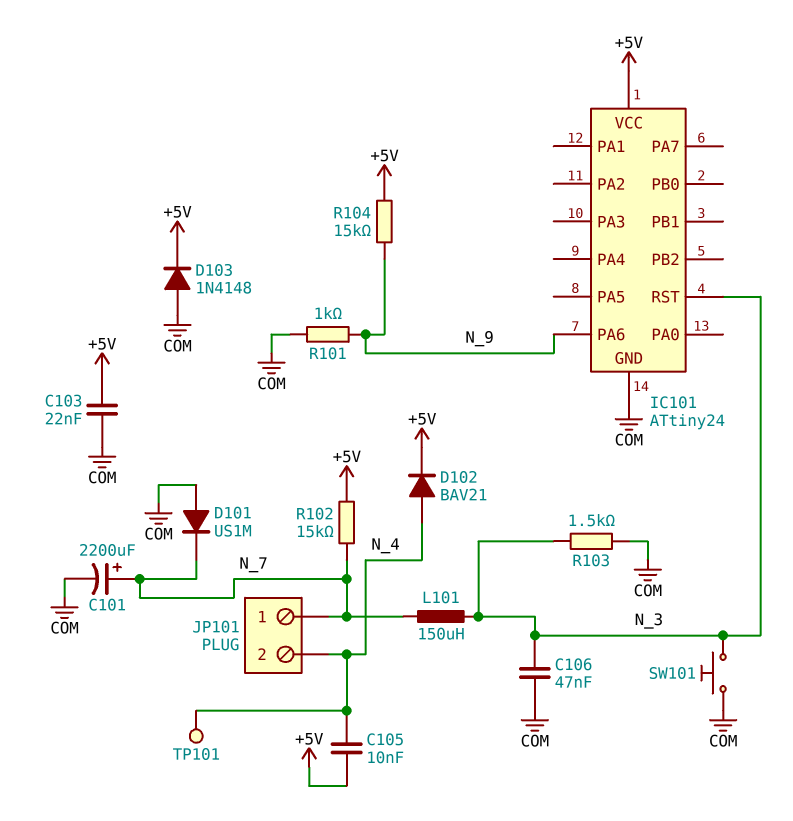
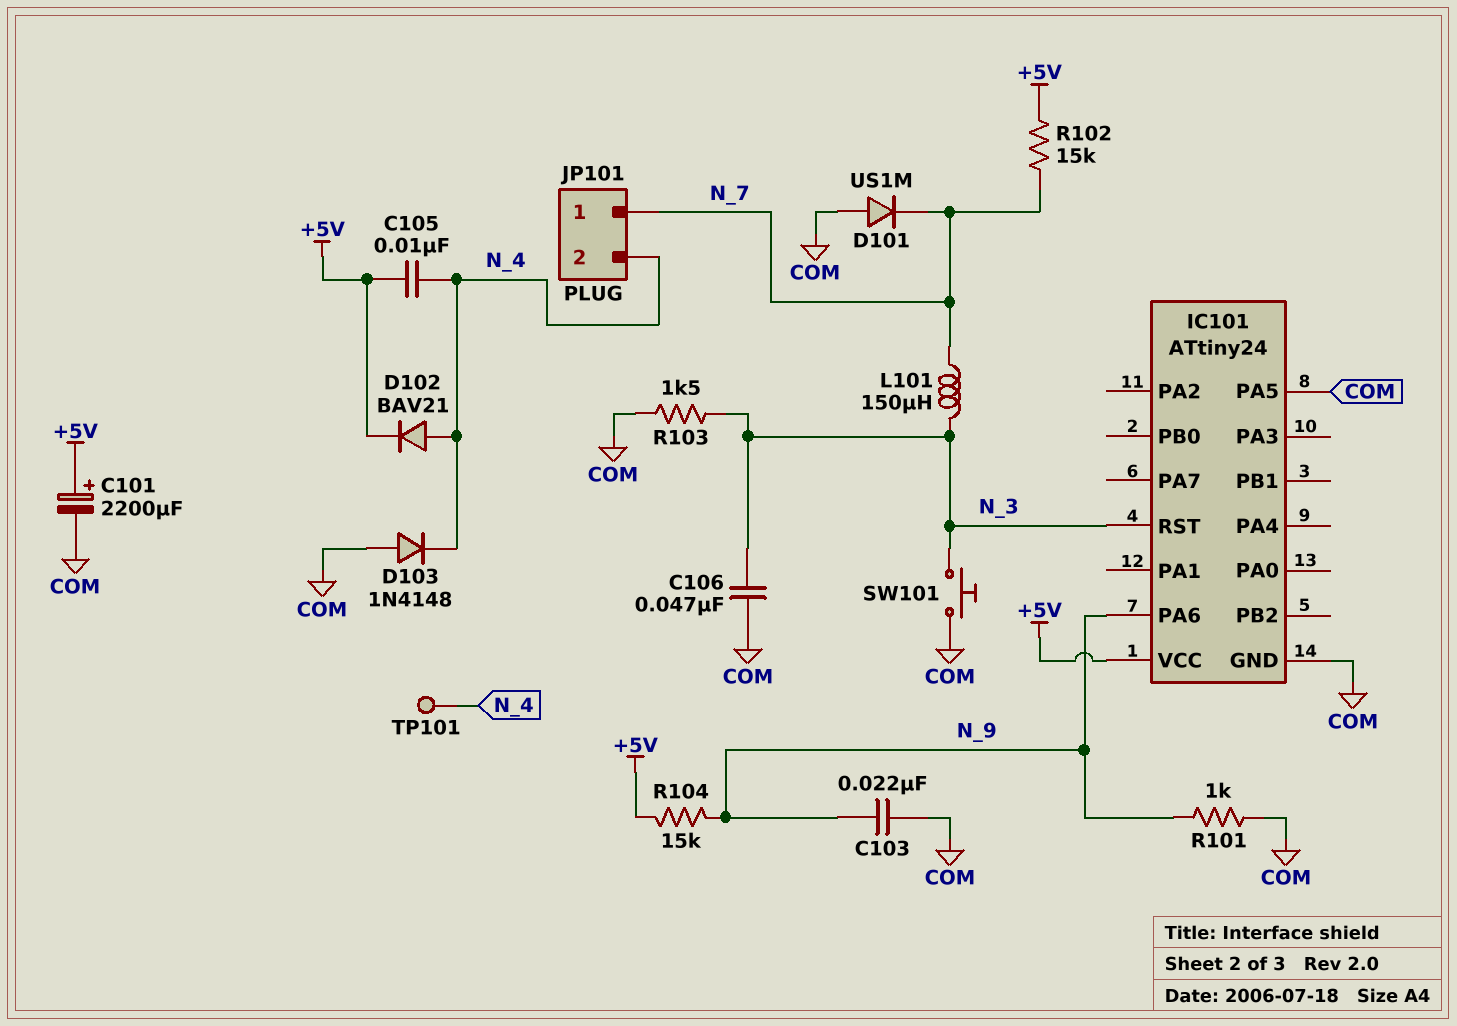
C101: 2200uF (plus N_7, minus COM) -> 2200uF (plus +5V, minus COM)
C103: 22nF (+5V, COM) -> 22nF (COM, N_9)
D103: diode 1N4148 (A COM, K +5V) -> diode 1N4148 (A COM, K N_4)
IC101 pin PA5: none -> COM

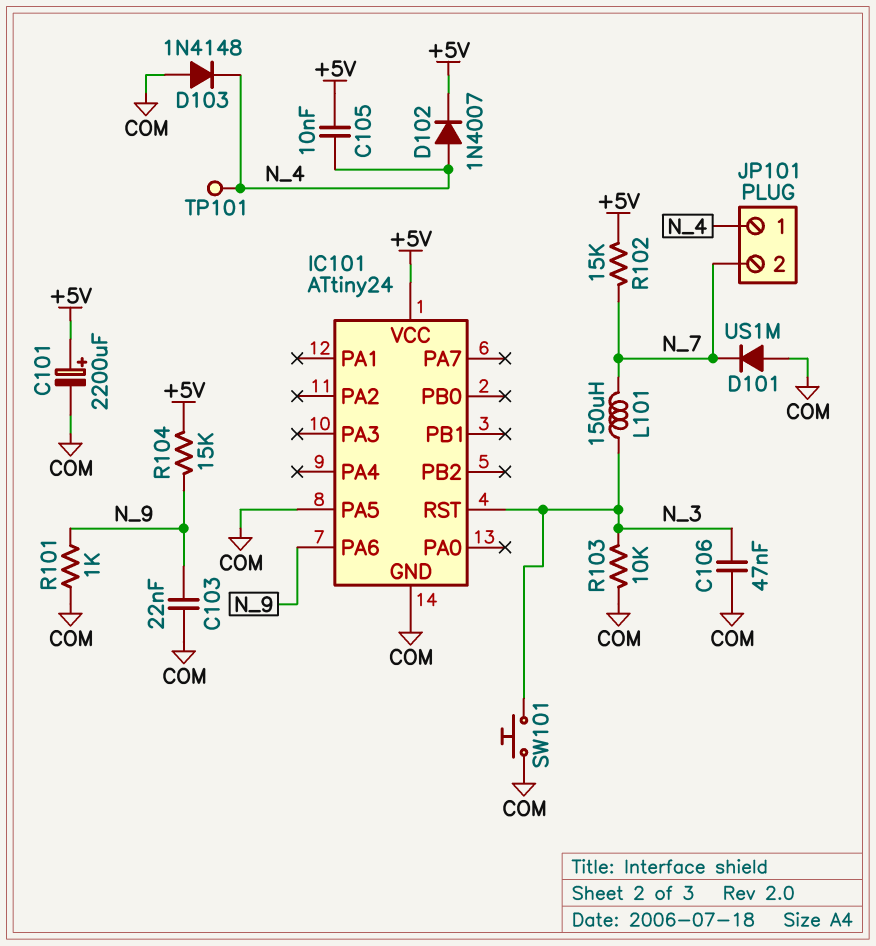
D102: diode BAV21 (A N_4, K +5V) -> diode 1N4007 (A N_4, K +5V)
JP101 pin 1: N_7 -> N_4
JP101 pin 2: N_4 -> N_7
R103: 1.5k (COM, N_3) -> 10k (COM, N_3)

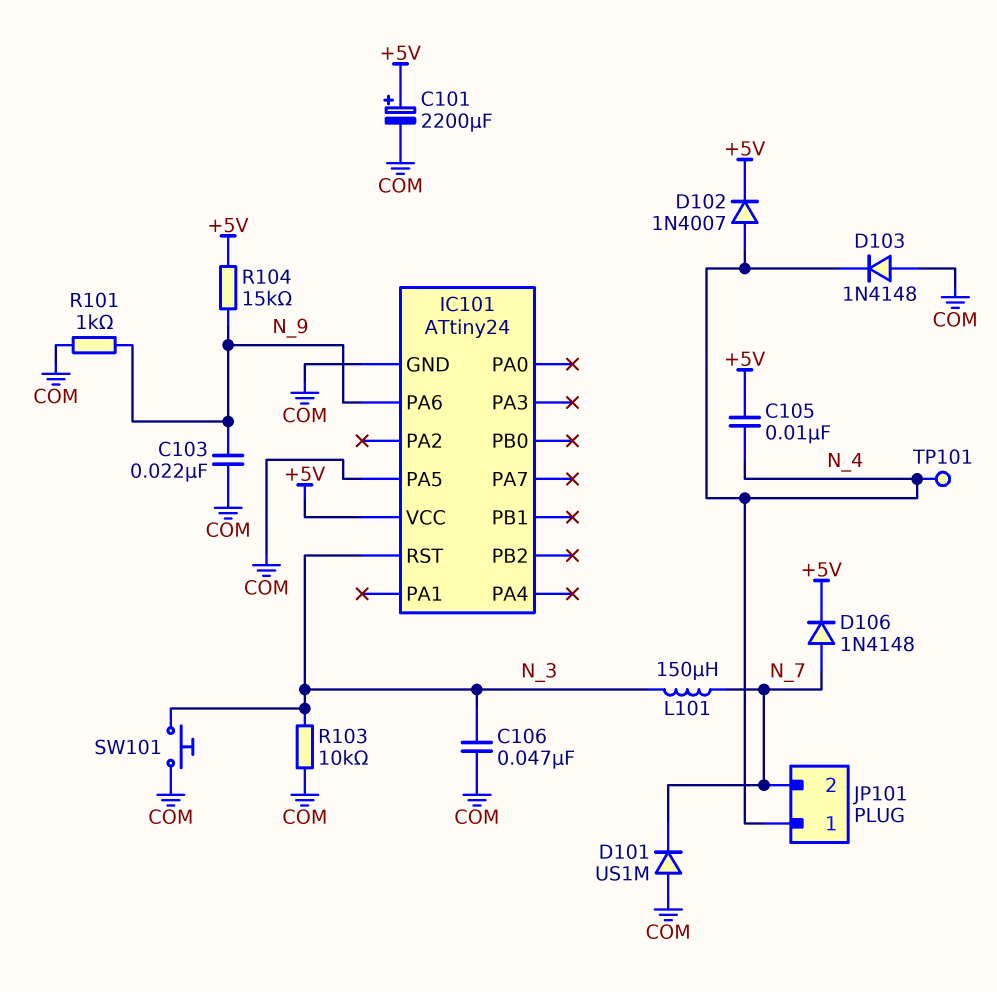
D106: none -> diode 1N4148 (A N_7, K +5V)
R102: 15k (+5V, N_7) -> none

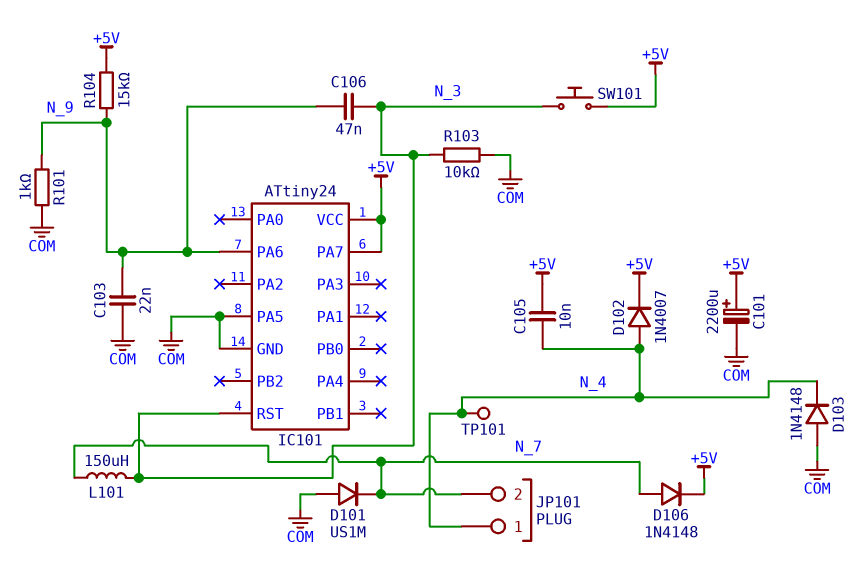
C106: 47nF (COM, N_3) -> 47nF (N_3, N_9)
IC101 pin PA7: none -> +5V
SW101: button (COM, N_3) -> button (+5V, N_3)

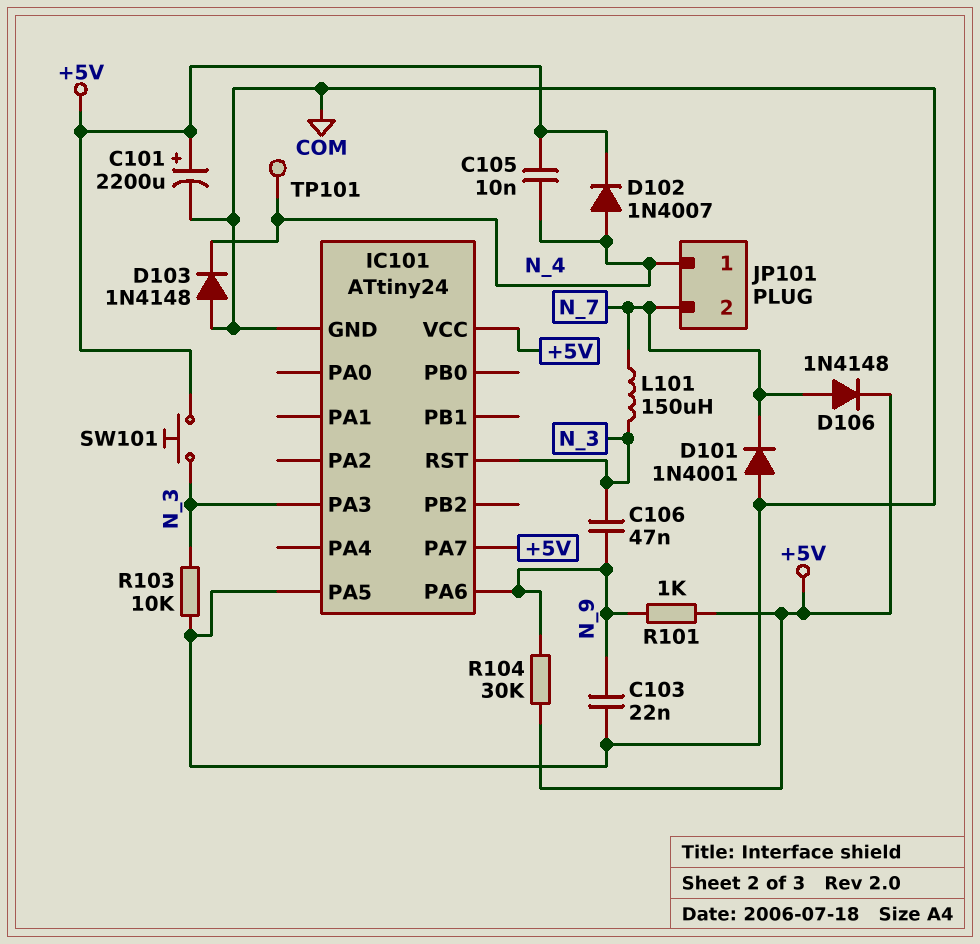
D101: diode US1M (A COM, K N_7) -> diode 1N4001 (A COM, K N_7)
IC101 pin PA3: none -> N_3
R101: 1k (COM, N_9) -> 1k (+5V, N_9)
R104: 15k (+5V, N_9) -> 30k (+5V, N_9)

